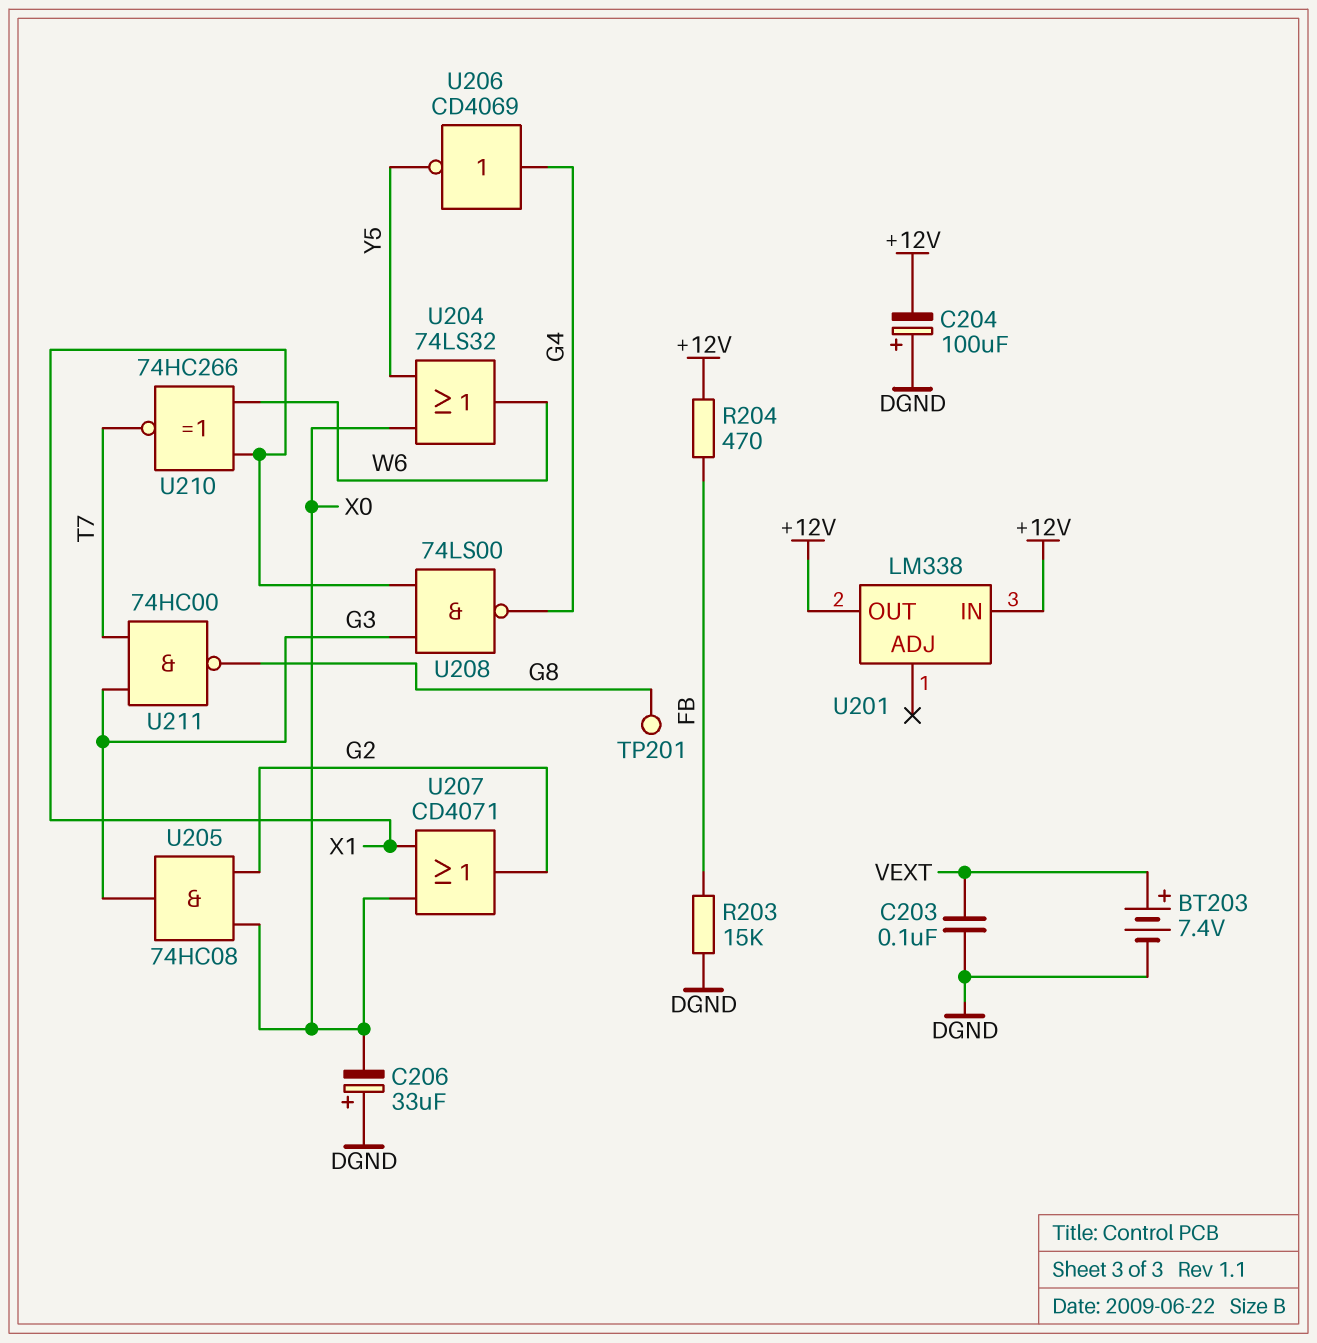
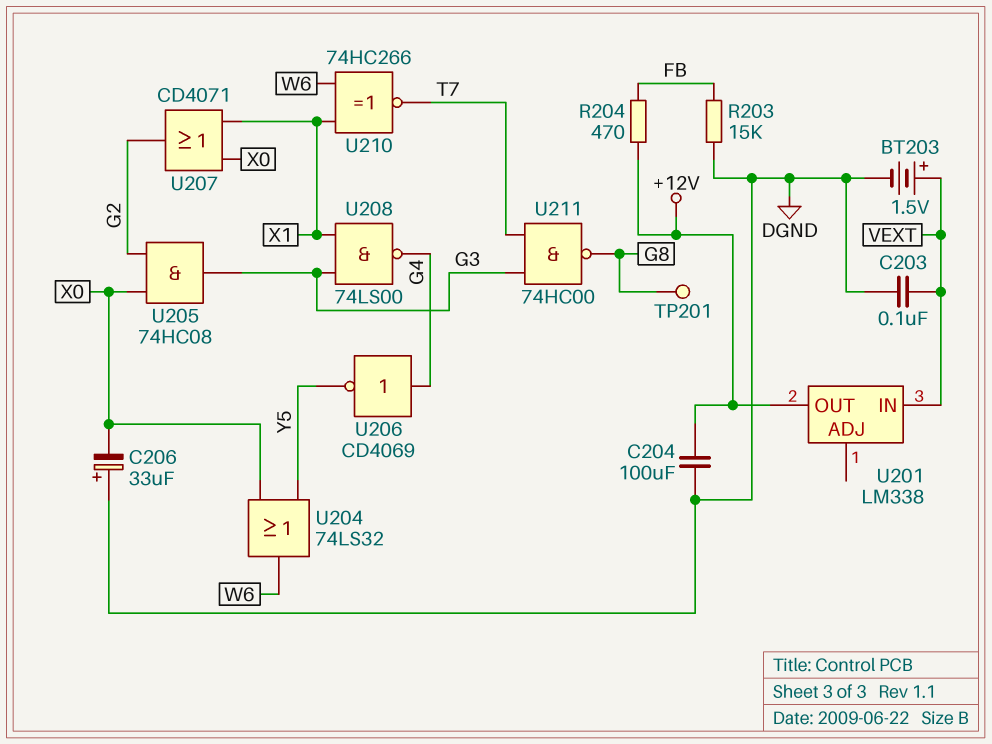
BT203: 7.4V (plus VEXT, minus DGND) -> 1.5V (plus VEXT, minus DGND)
C204: 100uF (plus DGND, minus +12V) -> 100uF (+12V, DGND)
U201 pin IN: +12V -> VEXT

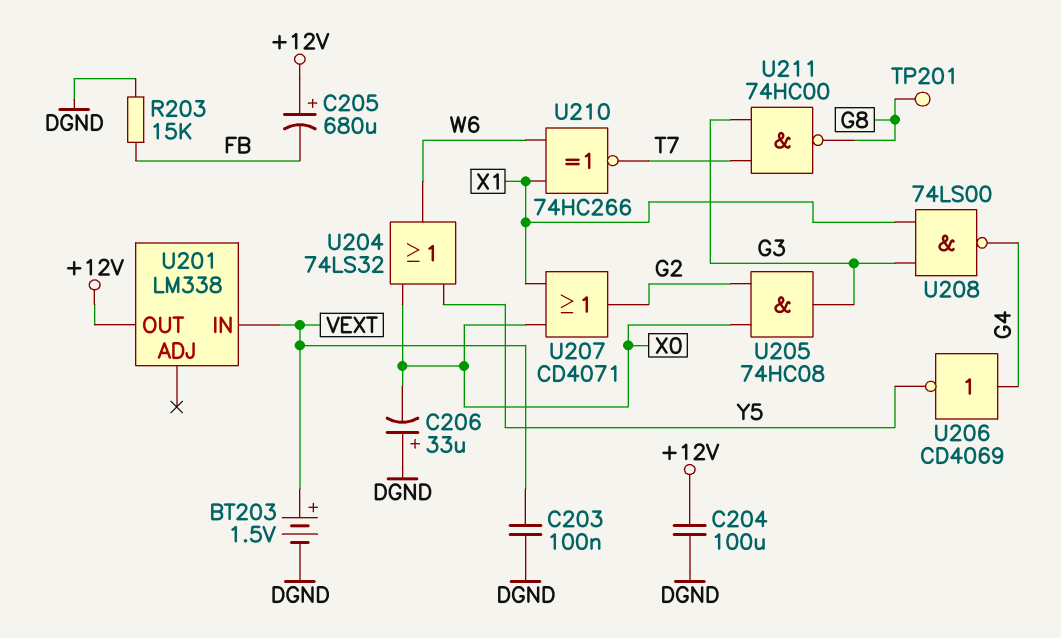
C205: none -> 680uF (plus +12V, minus FB)
R204: 470 (+12V, FB) -> none

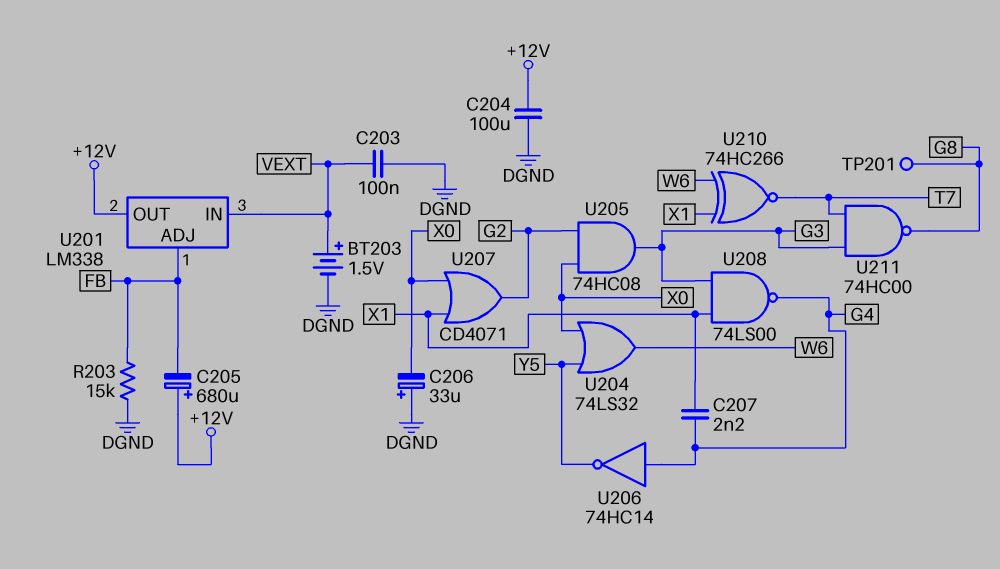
C207: none -> 2.2nF (G4, X1)
U201 pin ADJ: none -> FB
U206: NOT CD4069 (in G4, out Y5) -> NOT 74HC14 (in G4, out Y5)

